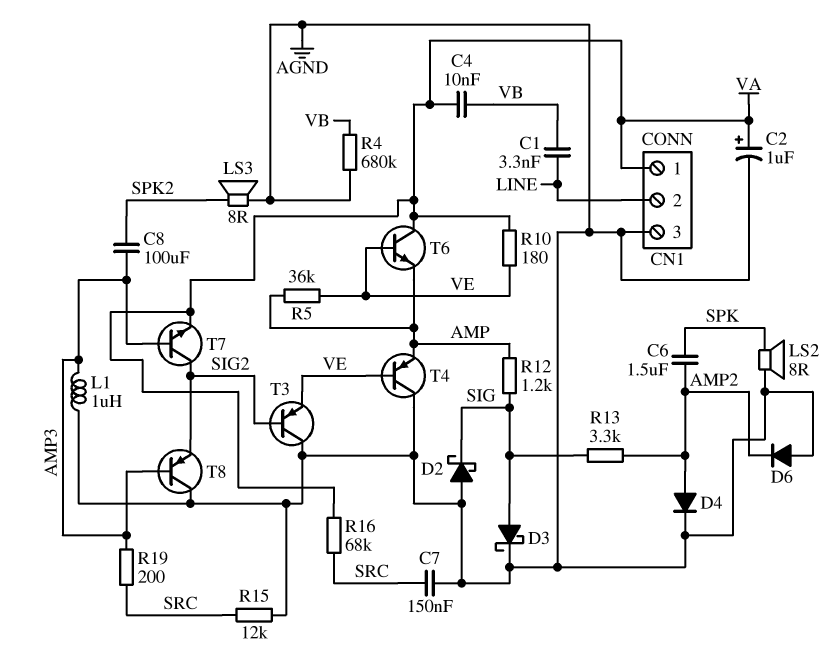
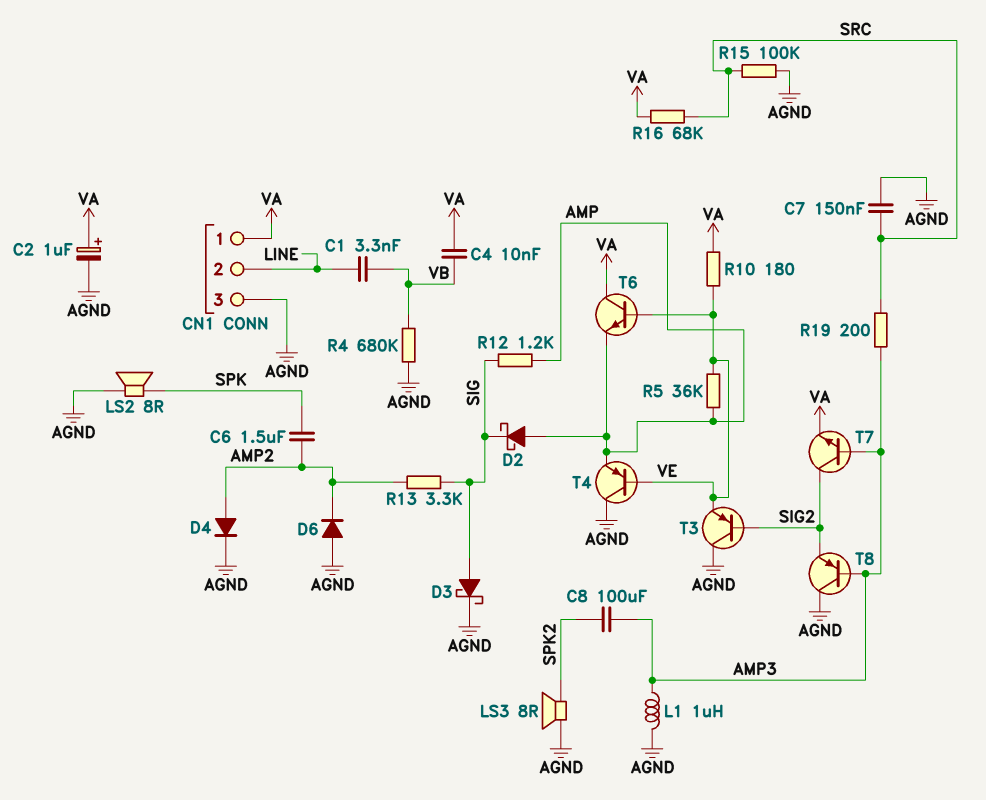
D2: schottky (A AGND, K SIG) -> schottky (A AMP, K SIG)
R15: 12k (AGND, SRC) -> 100k (AGND, SRC)

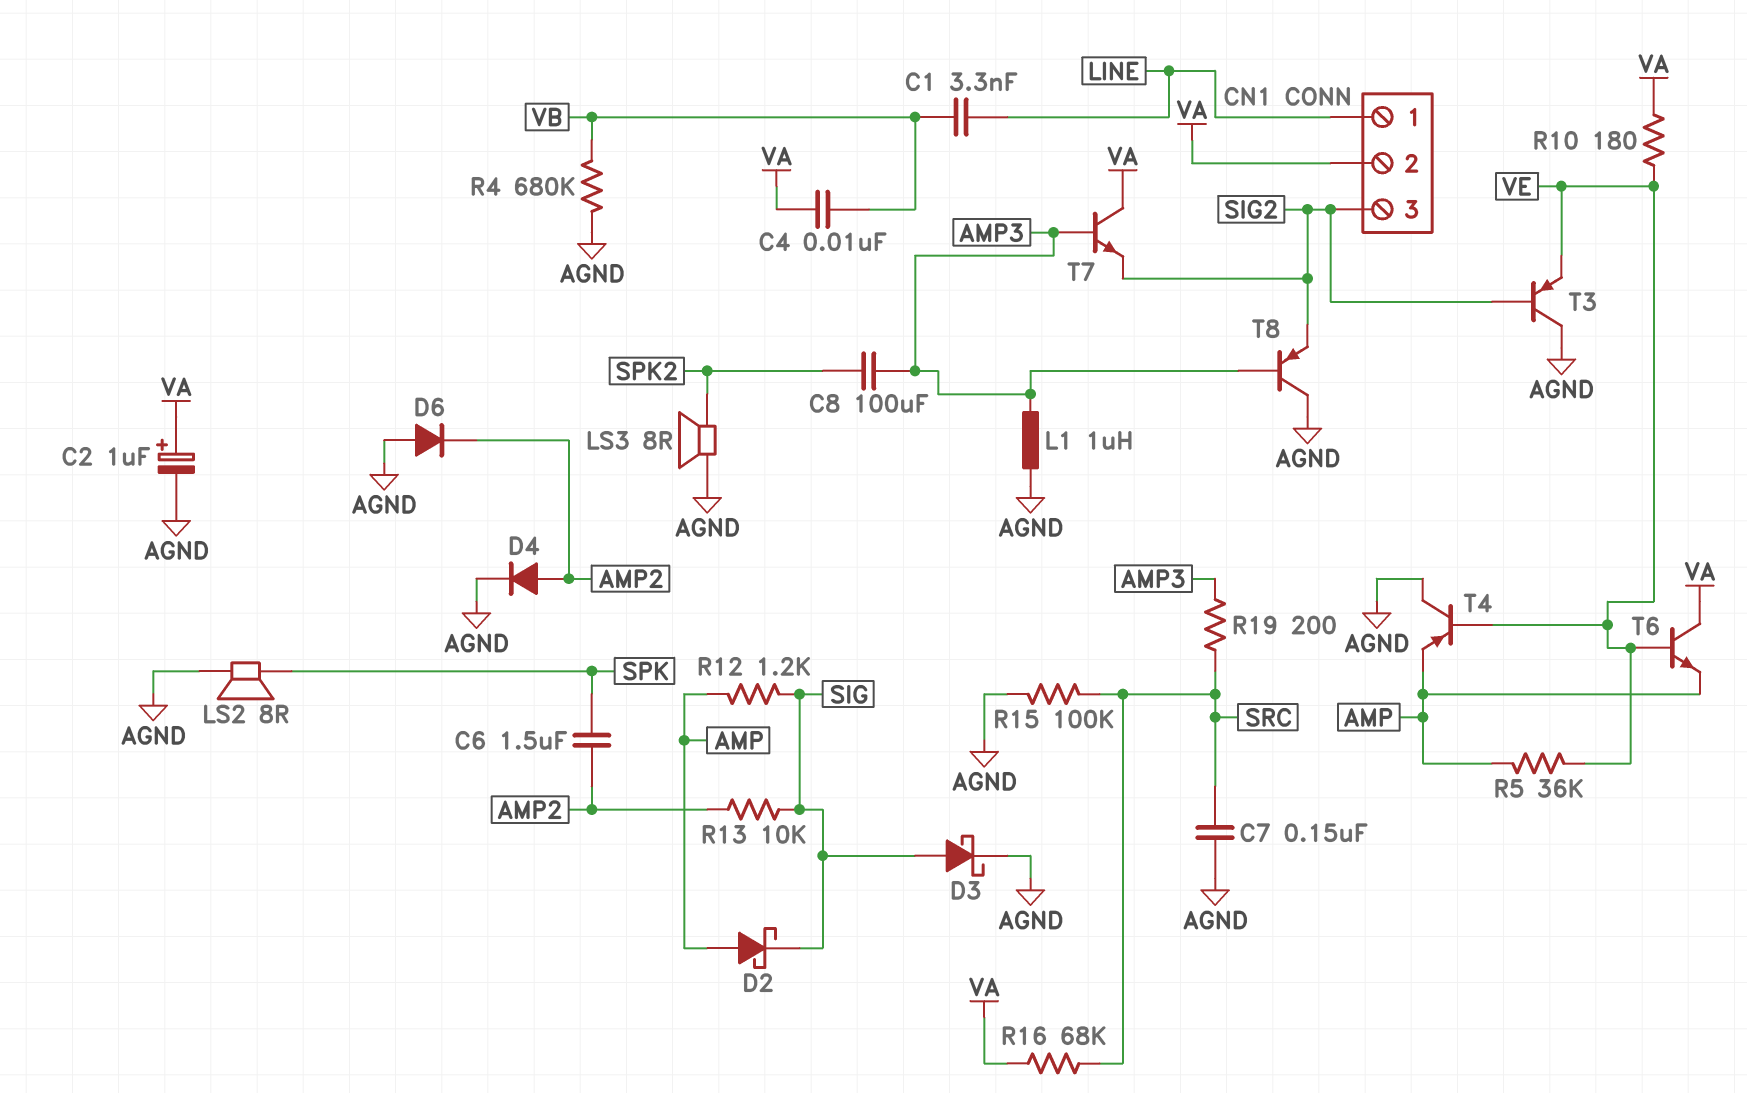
CN1 pin 1: VA -> LINE
CN1 pin 2: LINE -> VA
CN1 pin 3: AGND -> SIG2
R13: 3.3k (AMP2, SIG) -> 10k (AMP2, SIG)
T7: NPN (B AMP3, C SIG2, E VA) -> NPN (B AMP3, C VA, E SIG2)

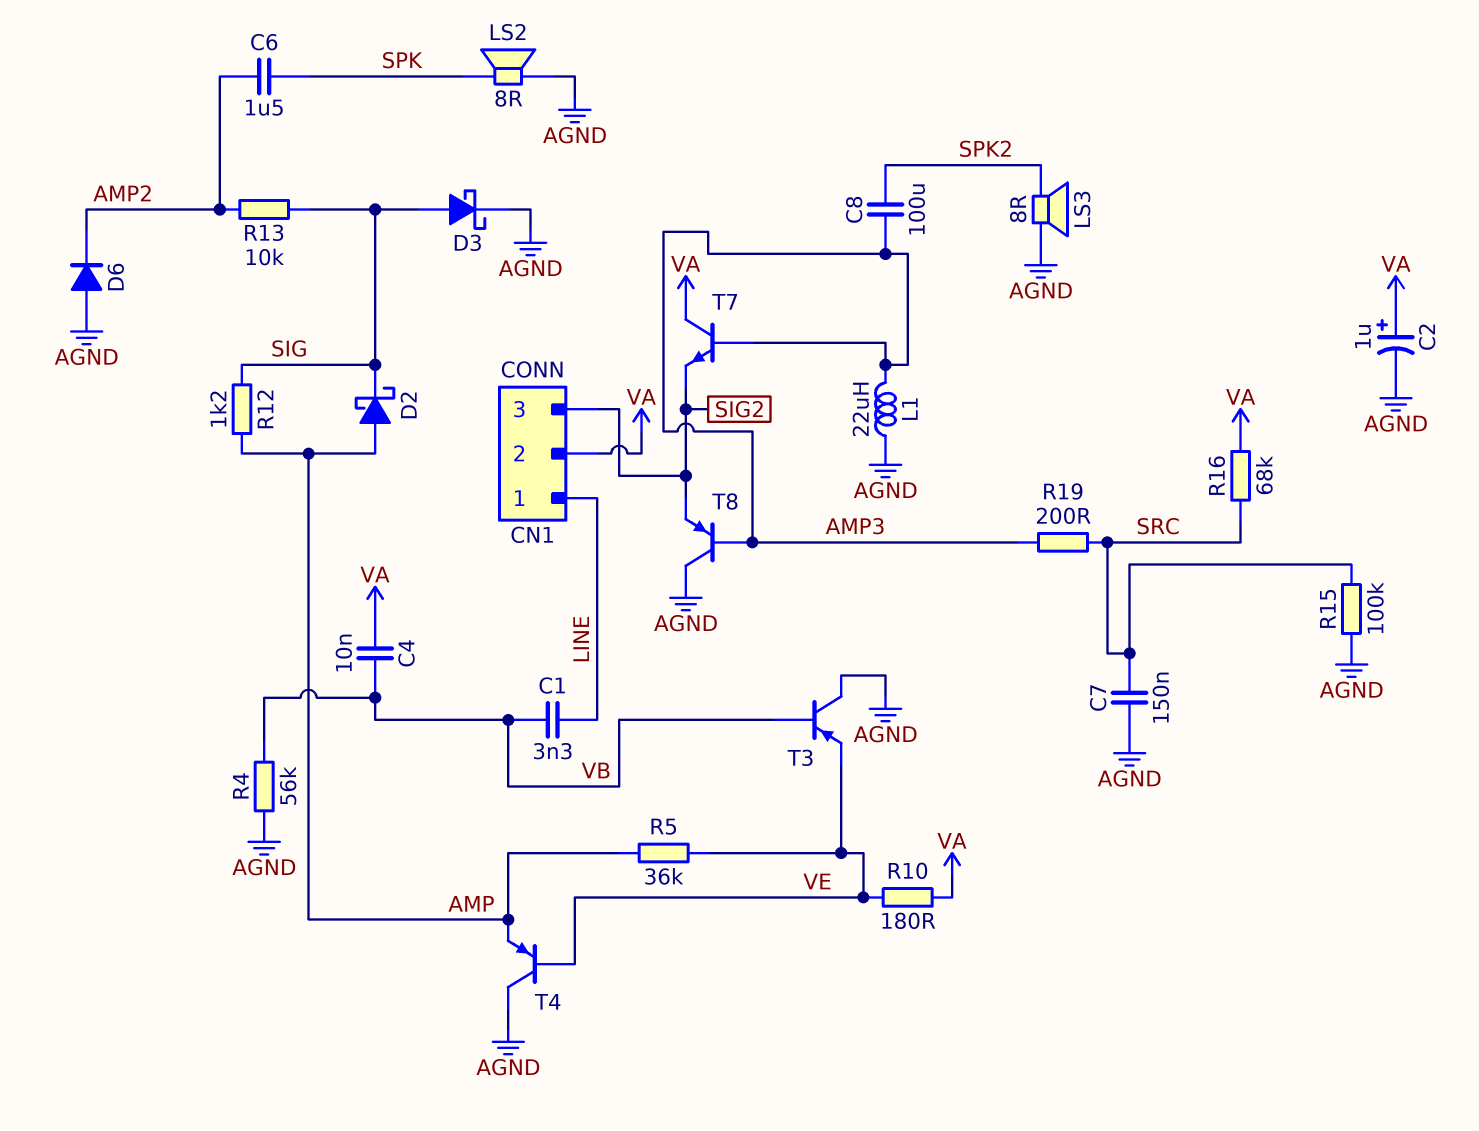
D4: diode (A AMP2, K AGND) -> none
L1: 1uH (AGND, AMP3) -> 22uH (AGND, AMP3)
R4: 680k (AGND, VB) -> 56k (AGND, VB)
T3: PNP (B SIG2, C AGND, E VE) -> PNP (B VB, C AGND, E VE)
T6: NPN (B VE, C VA, E AMP) -> none

